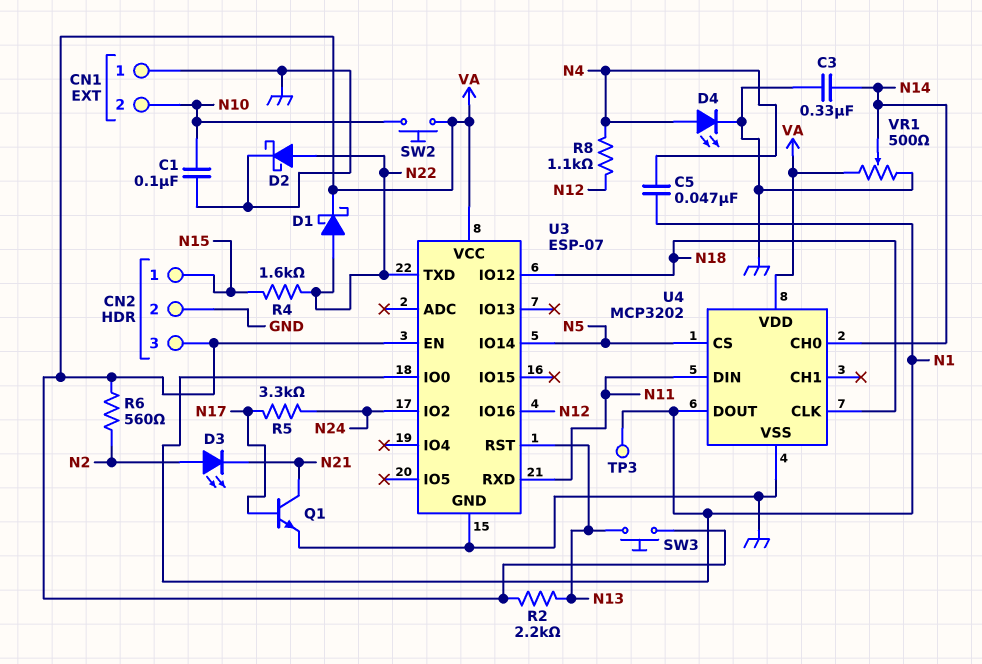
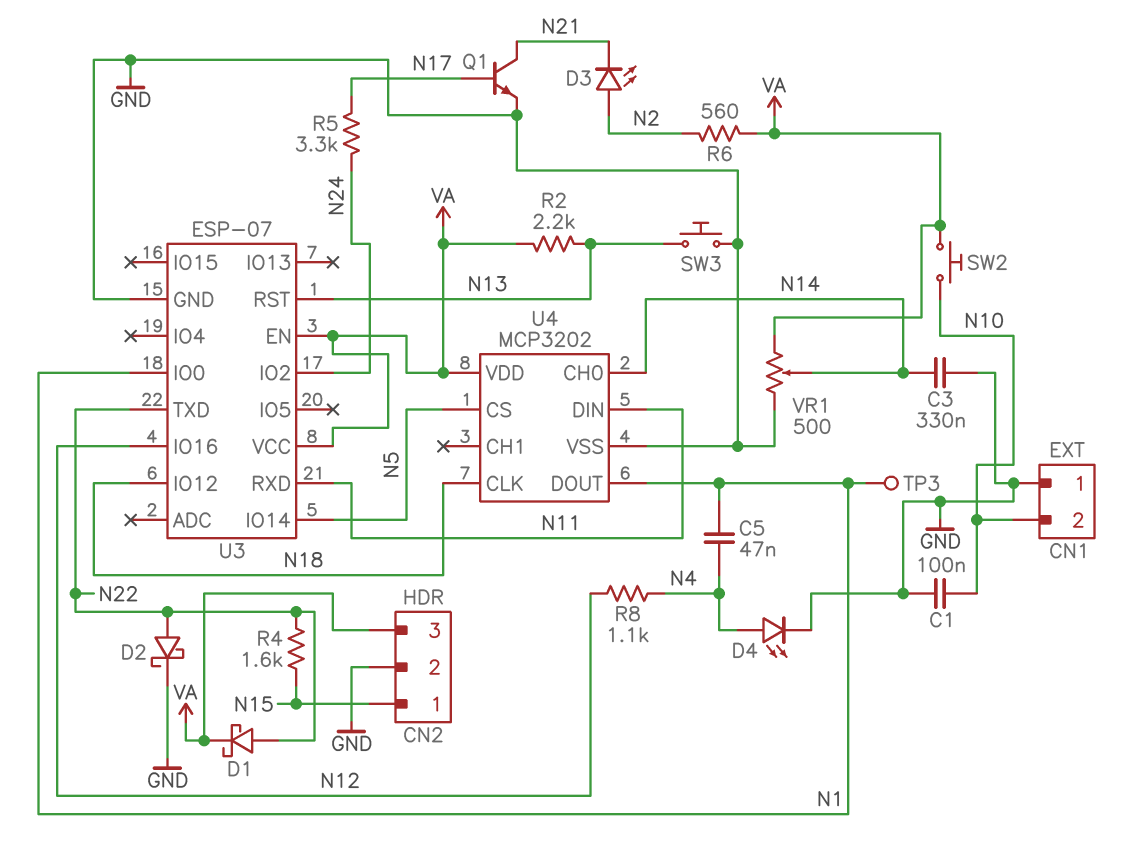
SW3: button (N13, VA) -> button (GND, N13)

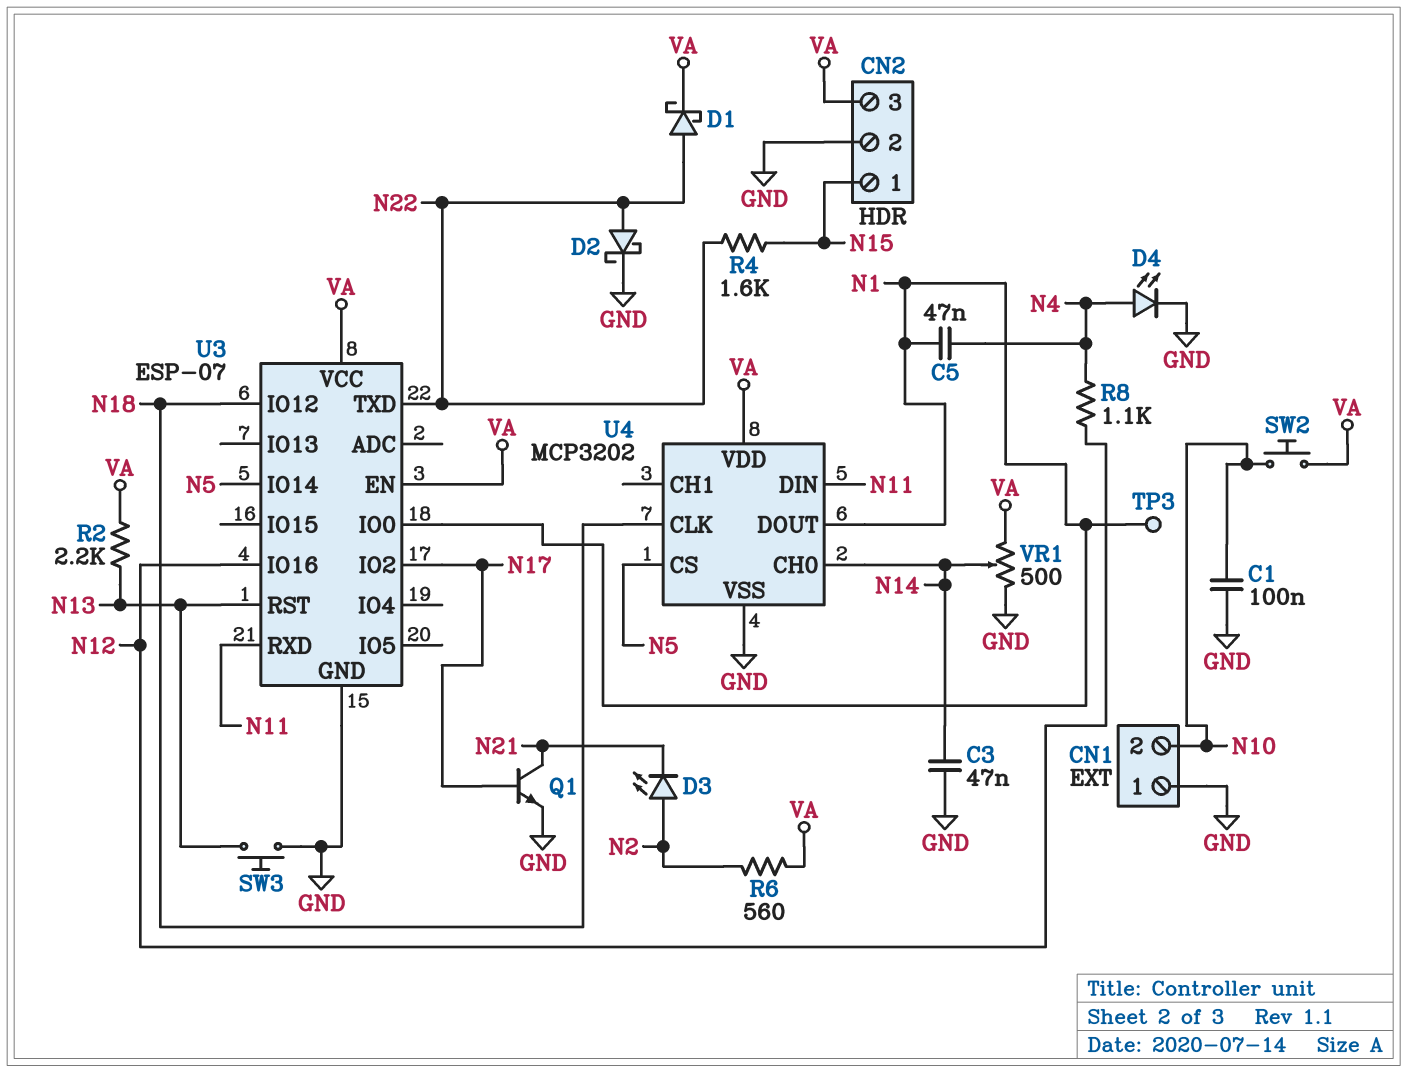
C3: 330nF (GND, N14) -> 47nF (GND, N14)
R5: 3.3k (N17, N24) -> none
U3 pin IO2: N24 -> N17

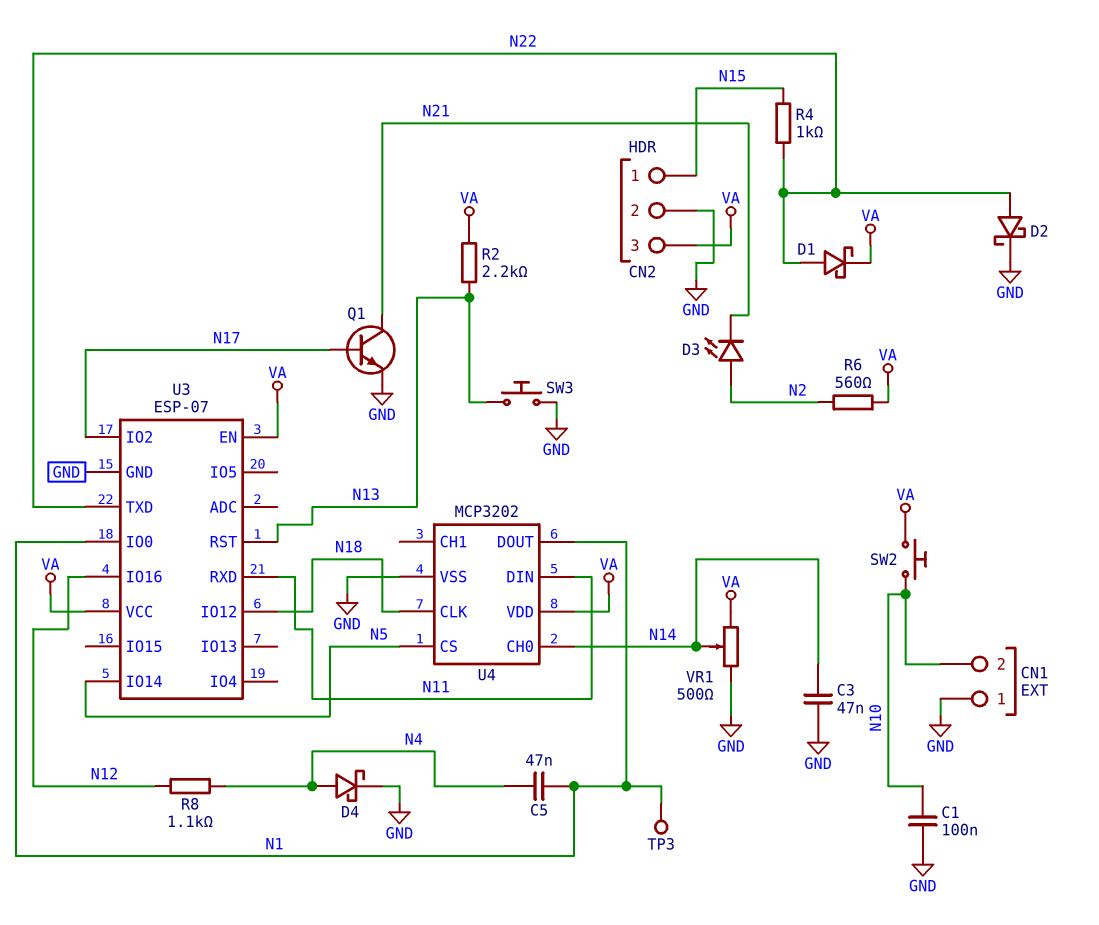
D4: LED (A N4, K GND) -> schottky (A N4, K GND)
R4: 1.6k (N15, N22) -> 1k (N15, N22)

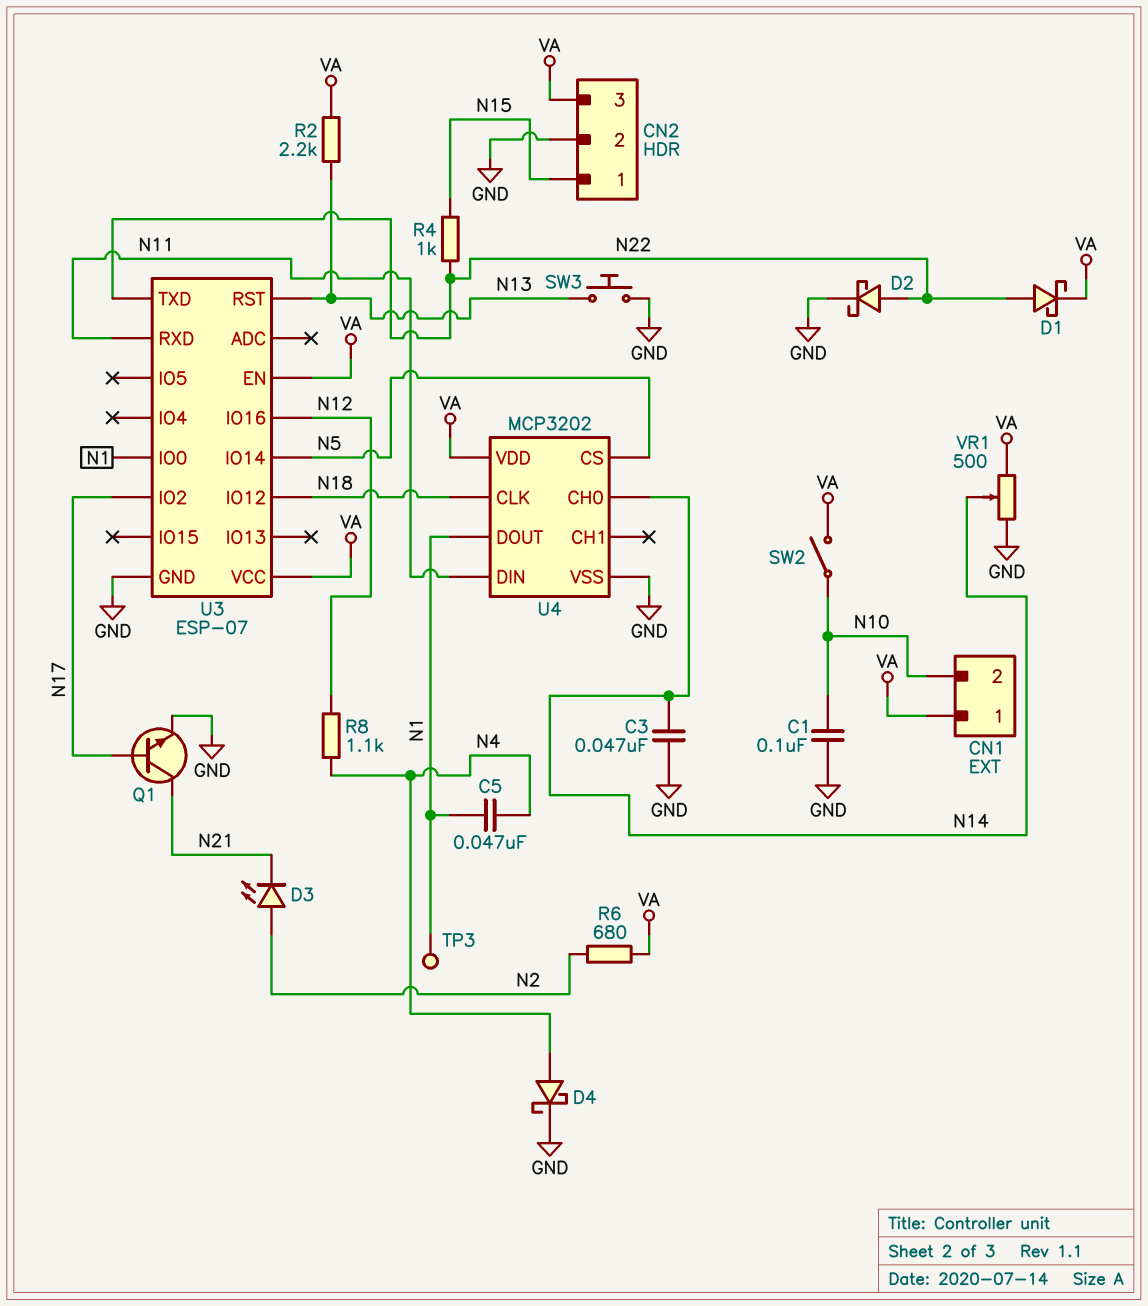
CN1 pin 1: GND -> VA
R6: 560 (N2, VA) -> 680 (N2, VA)
SW2: button (N10, VA) -> switch (N10, VA)

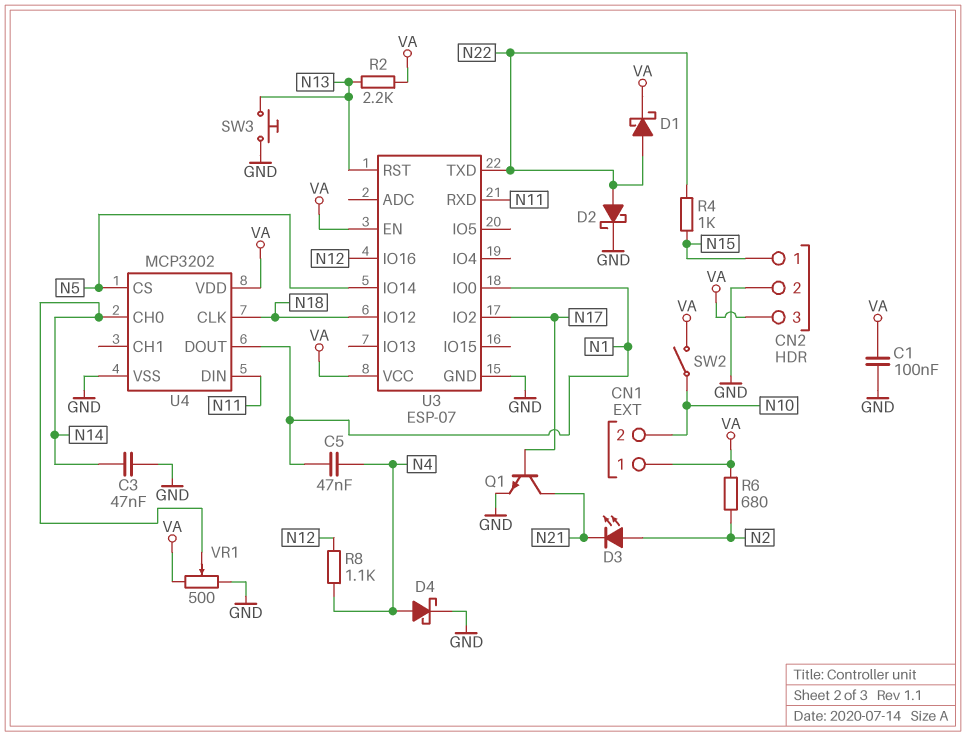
C1: 100nF (GND, N10) -> 100nF (GND, VA)
TP3: test point (N1) -> none

